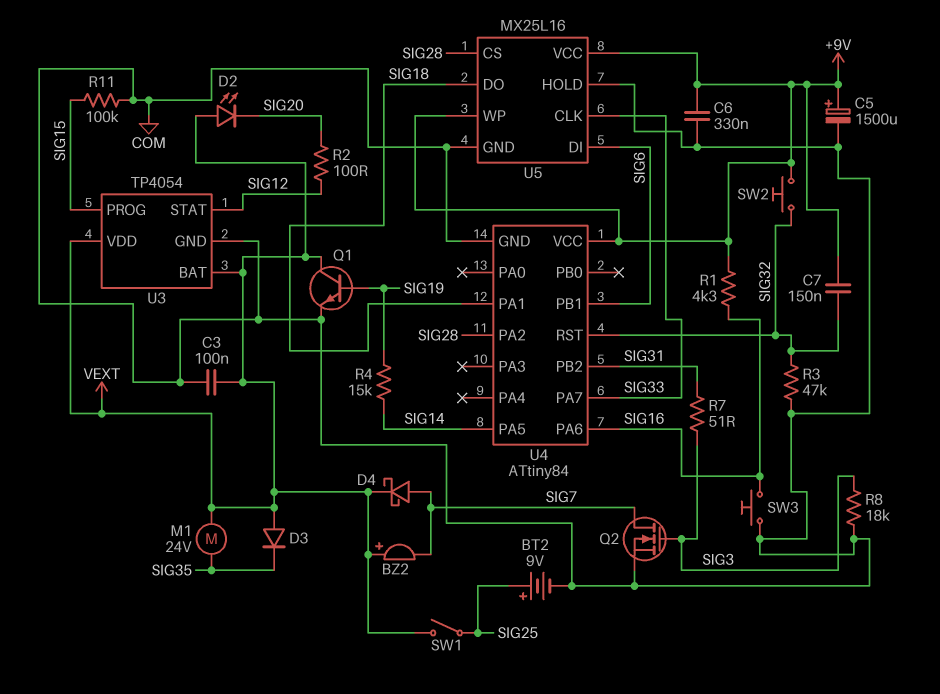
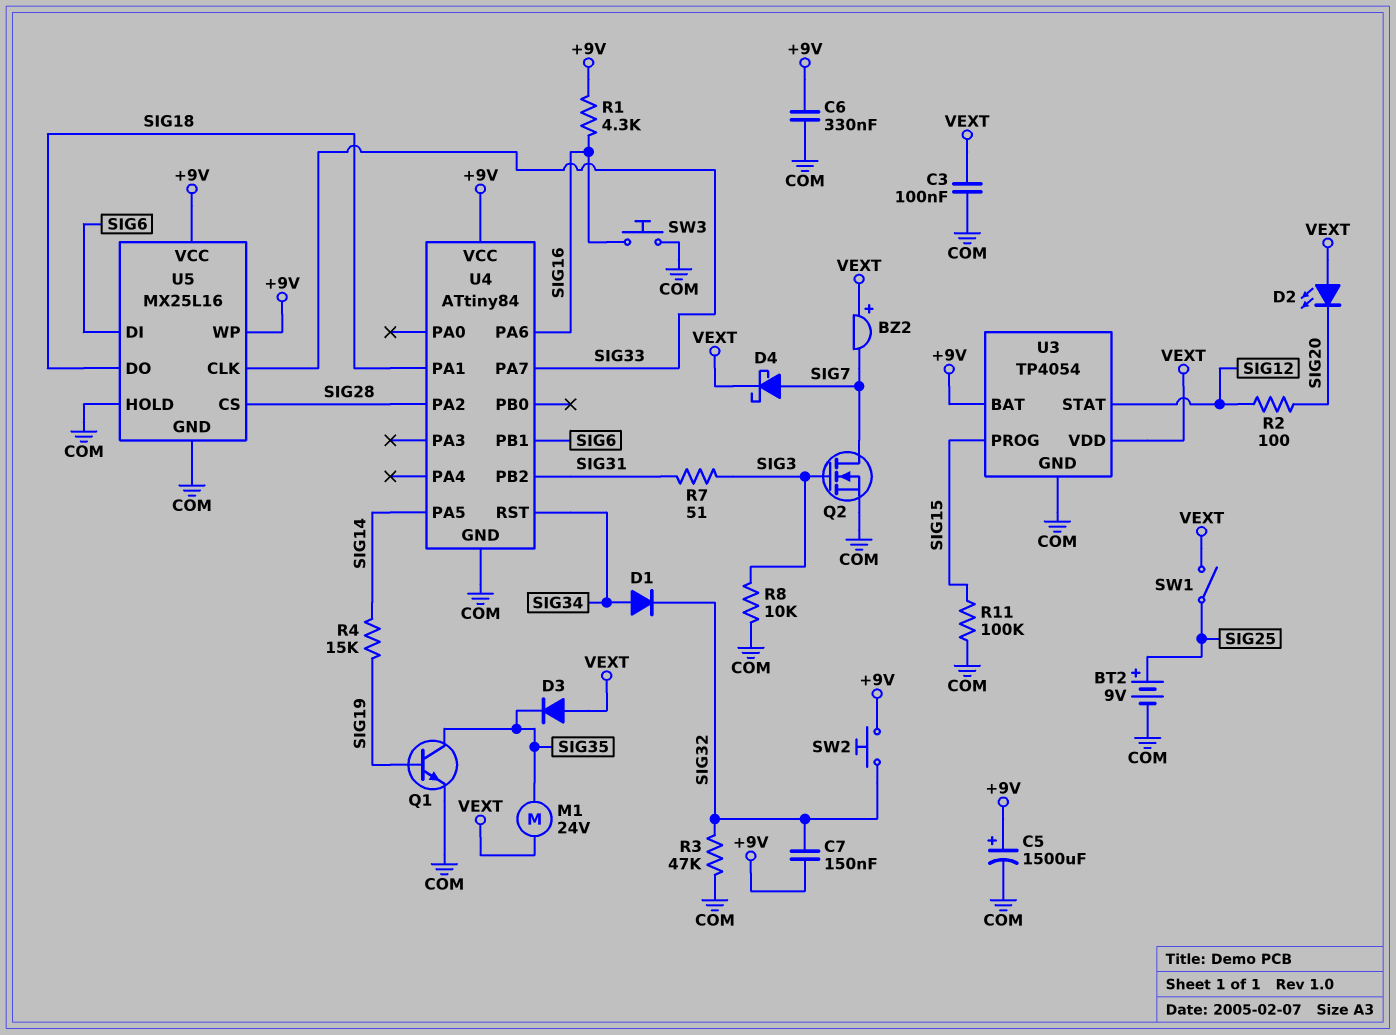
D1: none -> diode (A SIG34, K SIG32)
Q1: NPN (B SIG19, C VEXT, E COM) -> NPN (B SIG19, C SIG35, E COM)
R8: 18k (COM, SIG3) -> 10k (COM, SIG3)
U3 pin BAT: VEXT -> +9V
U4 pin RST: SIG32 -> SIG34

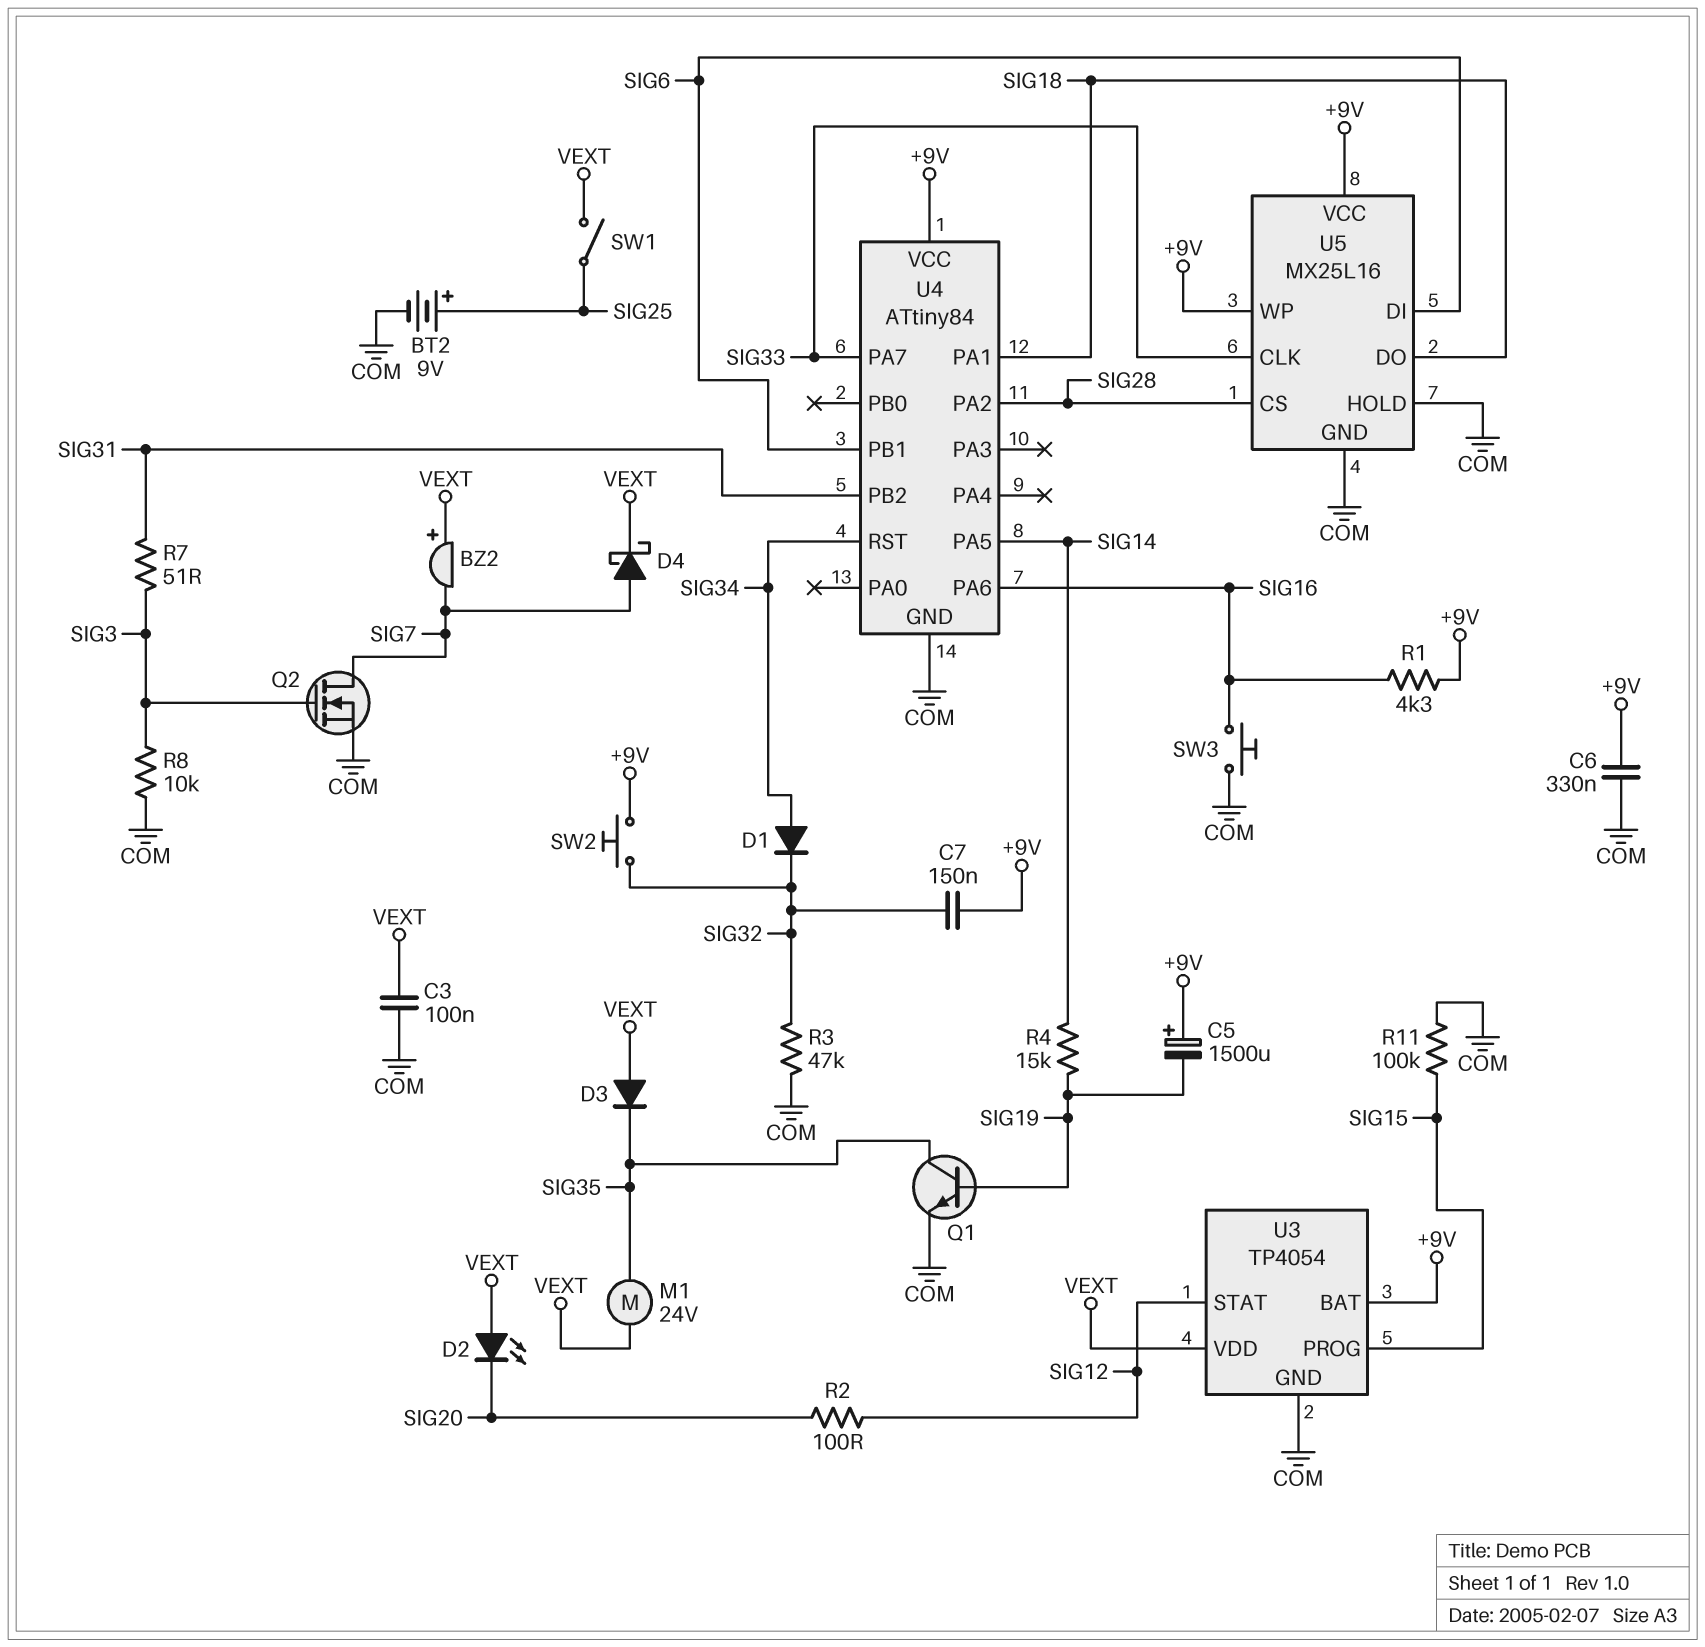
C5: 1500uF (plus +9V, minus COM) -> 1500uF (plus +9V, minus SIG19)

